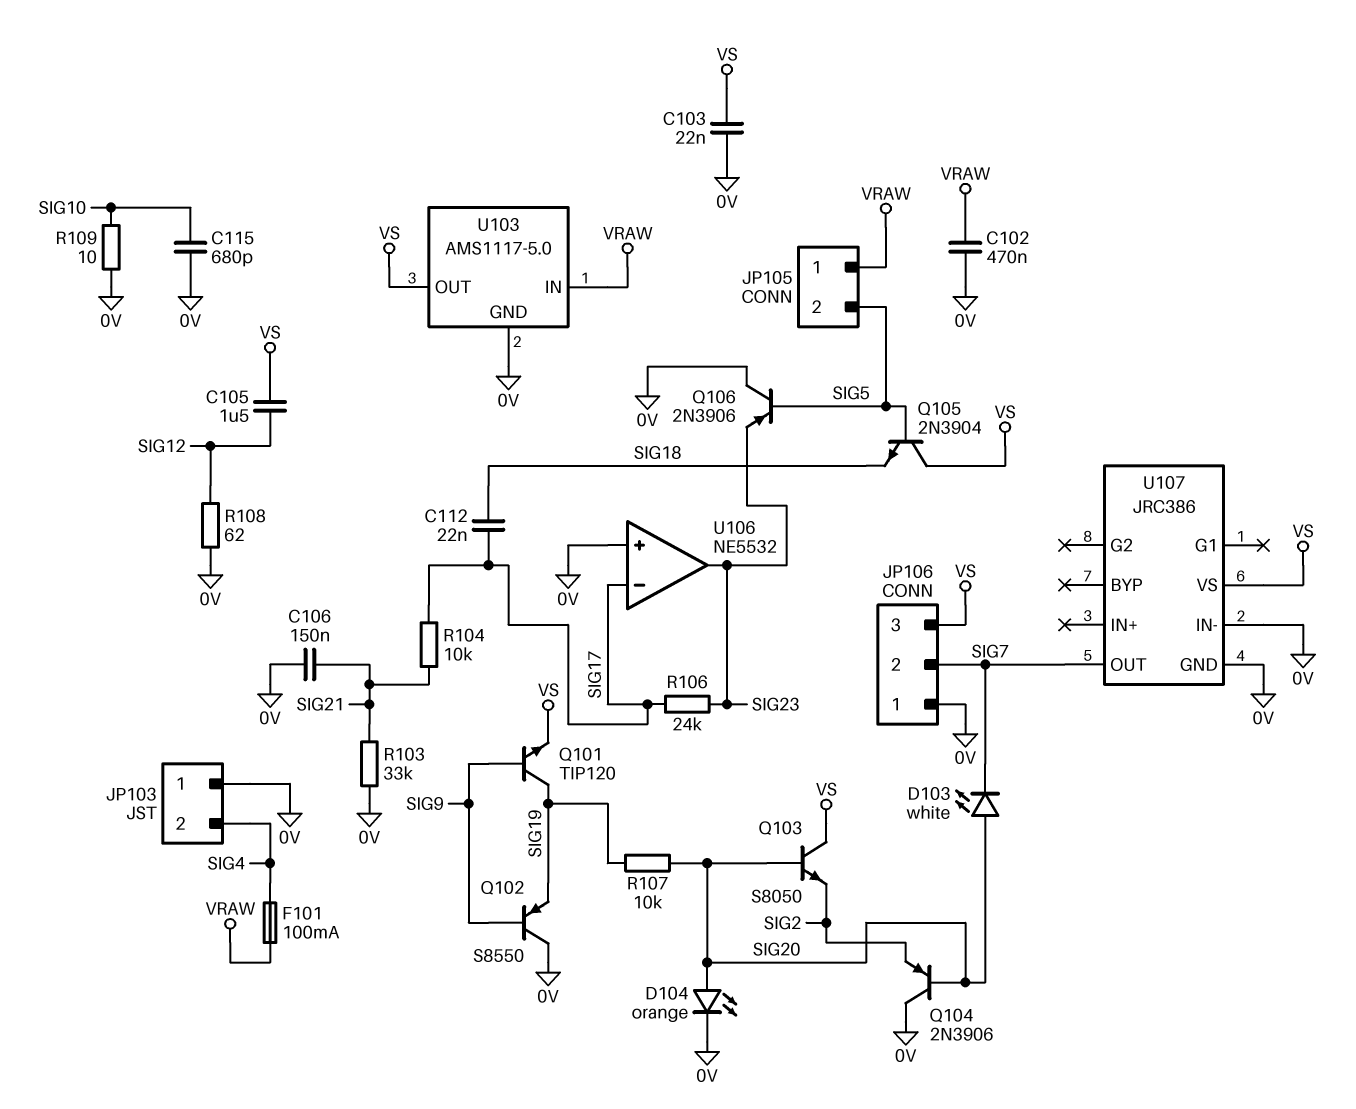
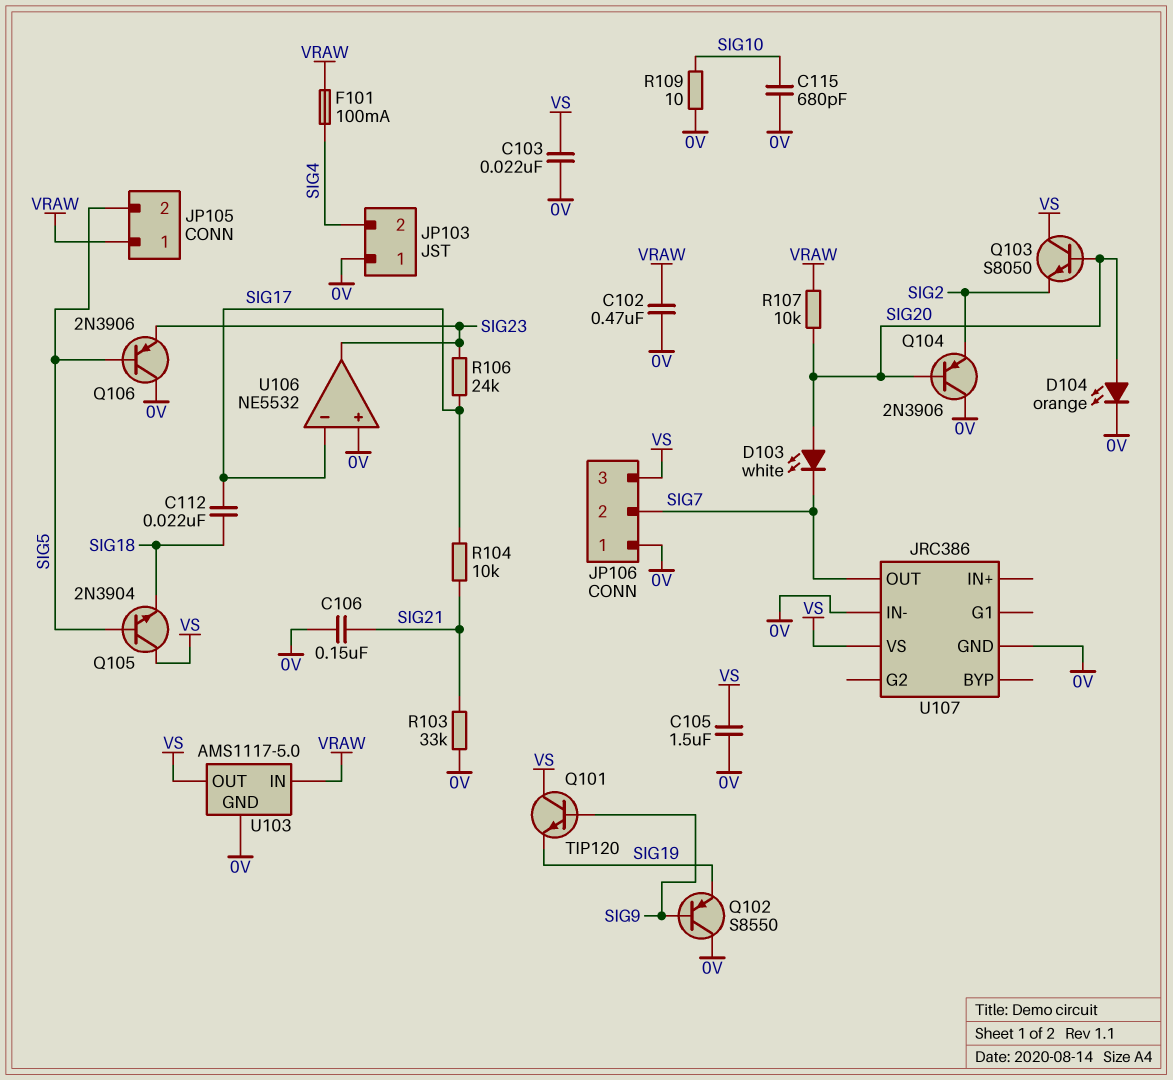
C105: 1.5uF (SIG12, VS) -> 1.5uF (0V, VS)
Q101: NPN TIP120 (B SIG9, C SIG19, E VS) -> NPN TIP120 (B SIG9, C VS, E SIG19)
R107: 10k (SIG19, SIG20) -> 10k (SIG20, VRAW)
R108: 62 (0V, SIG12) -> none

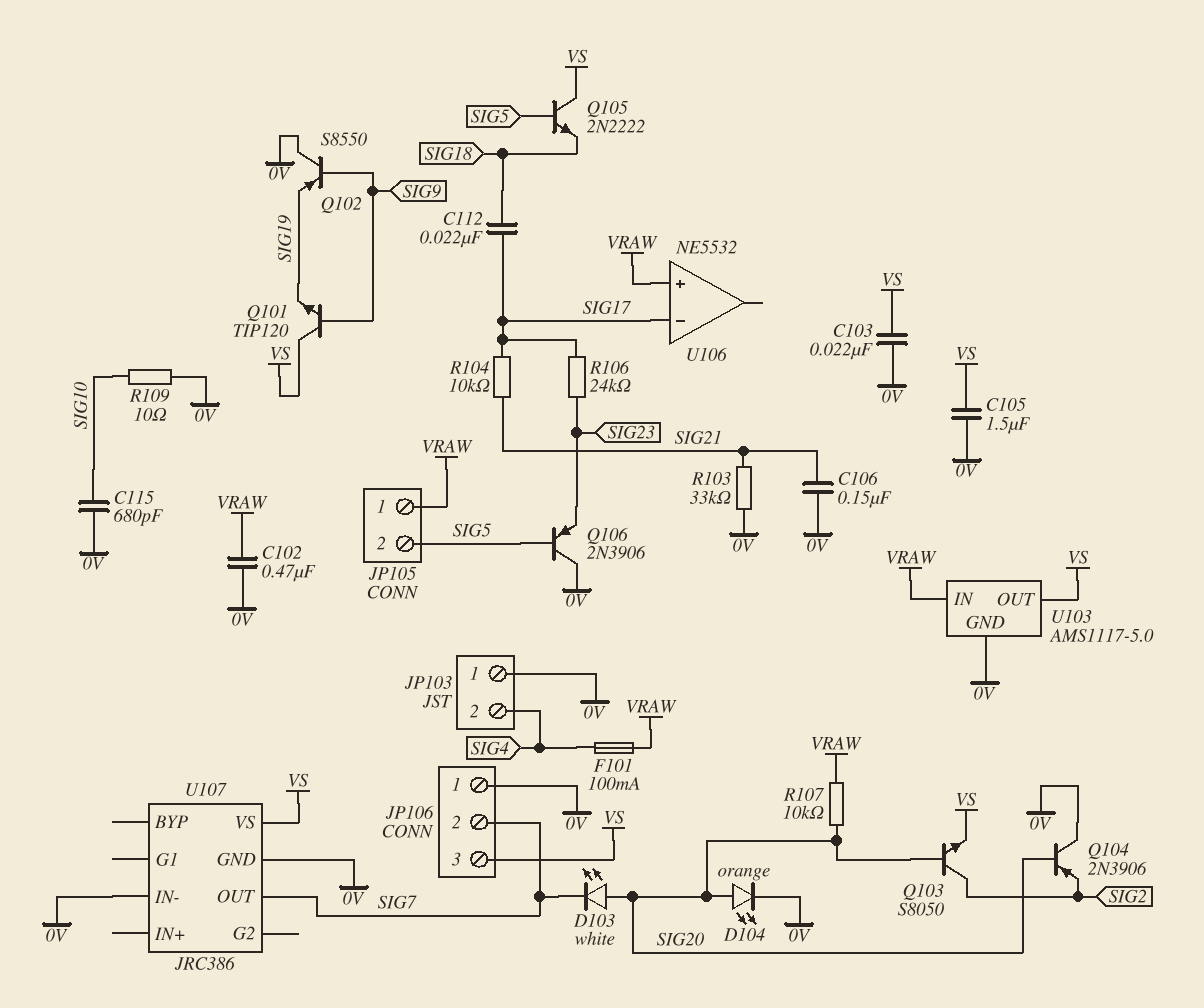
Q103: NPN S8050 (B SIG20, C VS, E SIG2) -> NPN S8050 (B SIG20, C SIG2, E VS)
Q105: NPN 2N3904 (B SIG5, C VS, E SIG18) -> NPN 2N2222 (B SIG5, C VS, E SIG18)
U106 pin in+: 0V -> VRAW
U106 pin out: SIG23 -> none

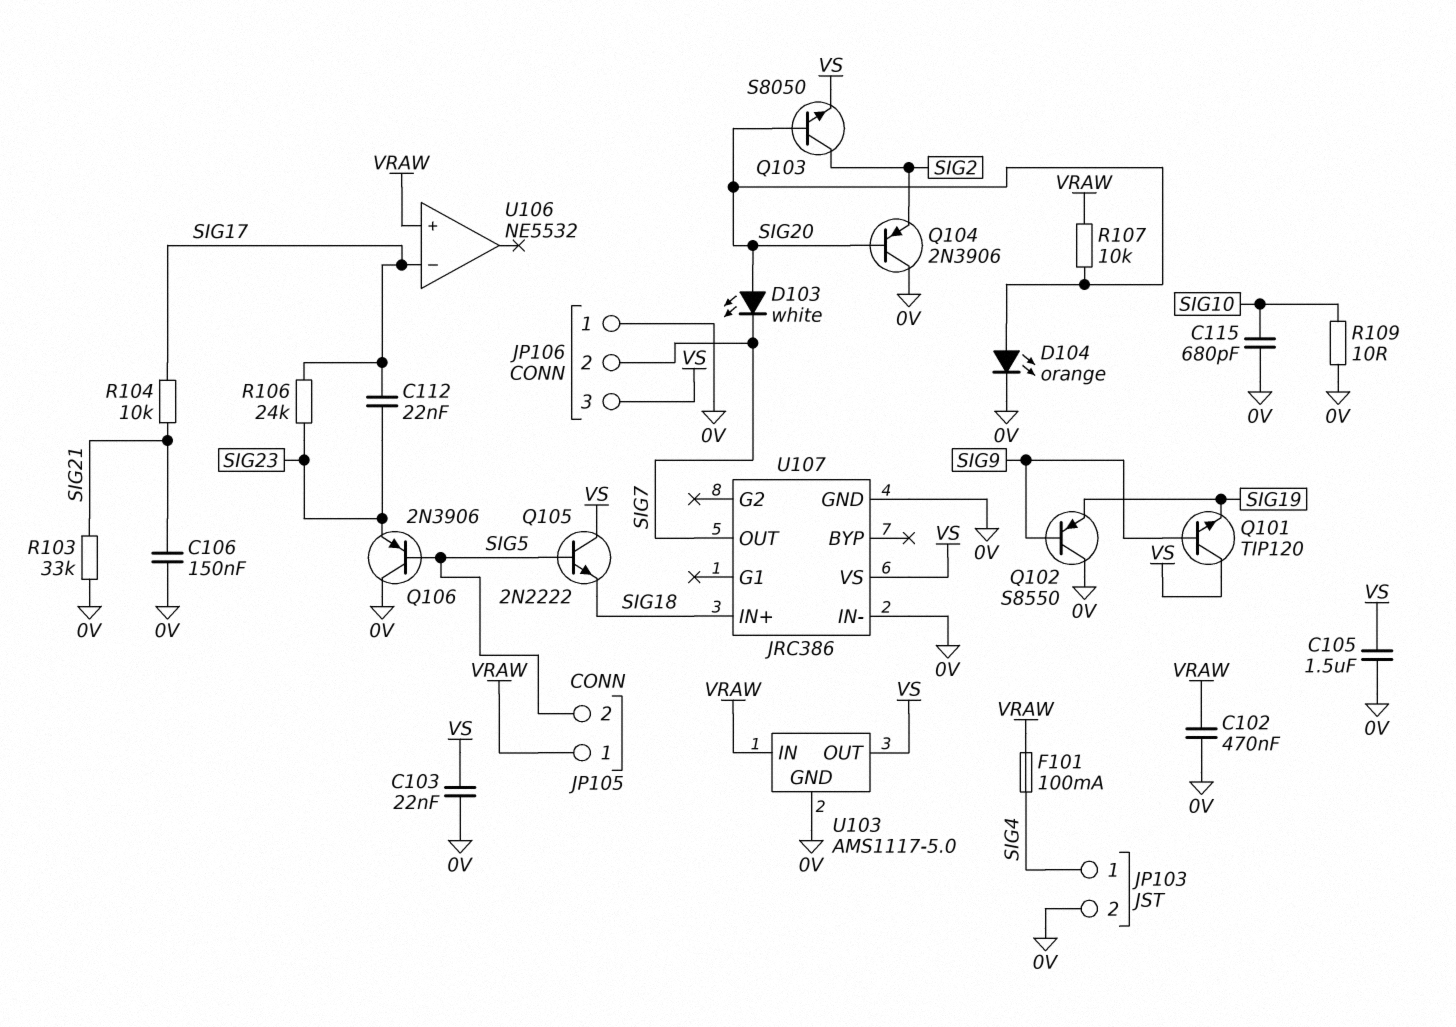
C112: 22nF (SIG17, SIG18) -> 22nF (SIG17, SIG23)
JP103 pin 1: 0V -> SIG4
JP103 pin 2: SIG4 -> 0V
U107 pin IN+: none -> SIG18

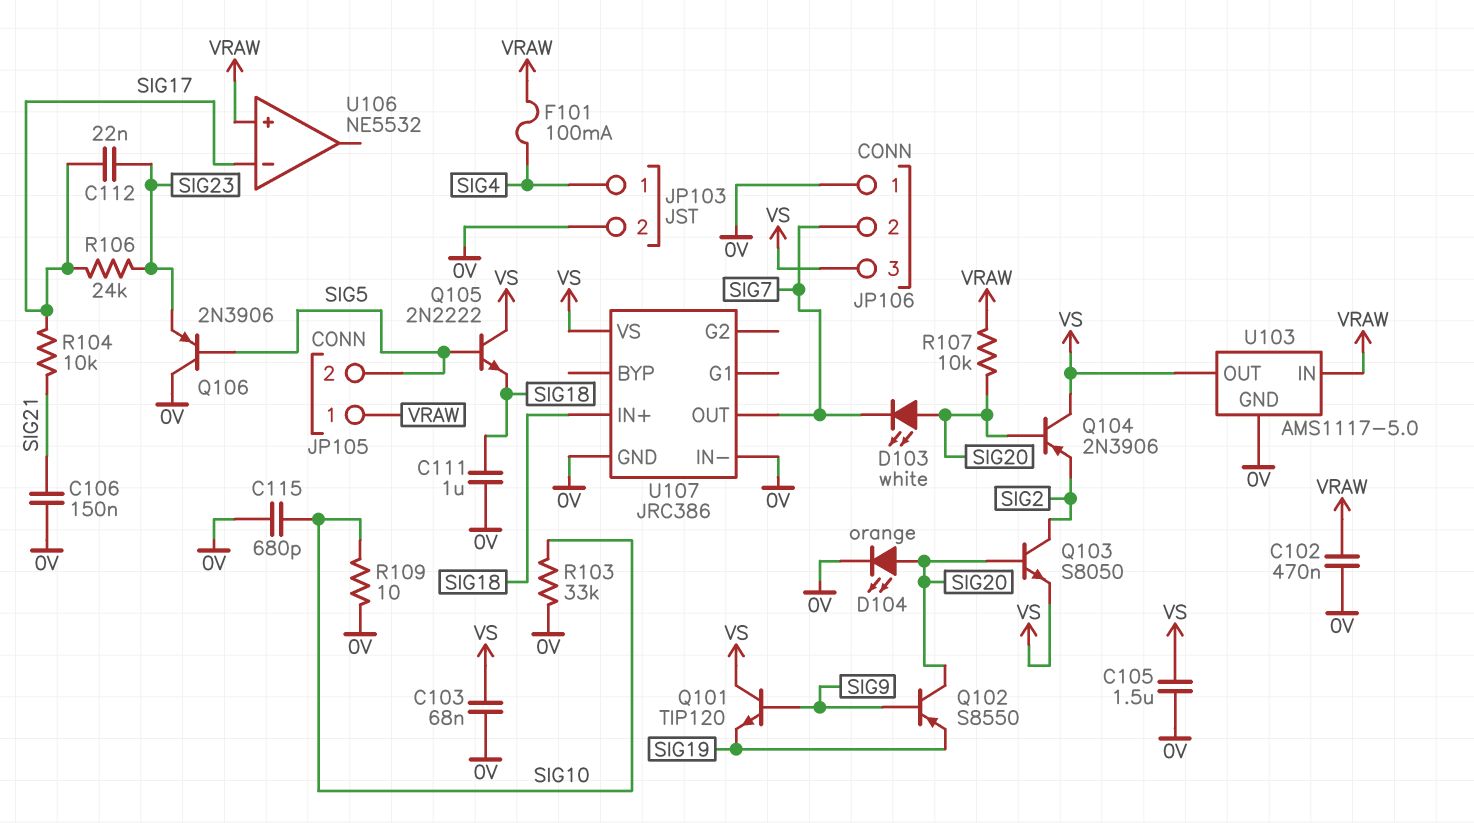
C103: 22nF (0V, VS) -> 68nF (0V, VS)
C111: none -> 1uF (0V, SIG18)
Q102: PNP S8550 (B SIG9, C 0V, E SIG19) -> PNP S8550 (B SIG9, C SIG20, E SIG19)
Q104: PNP 2N3906 (B SIG20, C 0V, E SIG2) -> PNP 2N3906 (B SIG20, C VS, E SIG2)
R103: 33k (0V, SIG21) -> 33k (0V, SIG10)

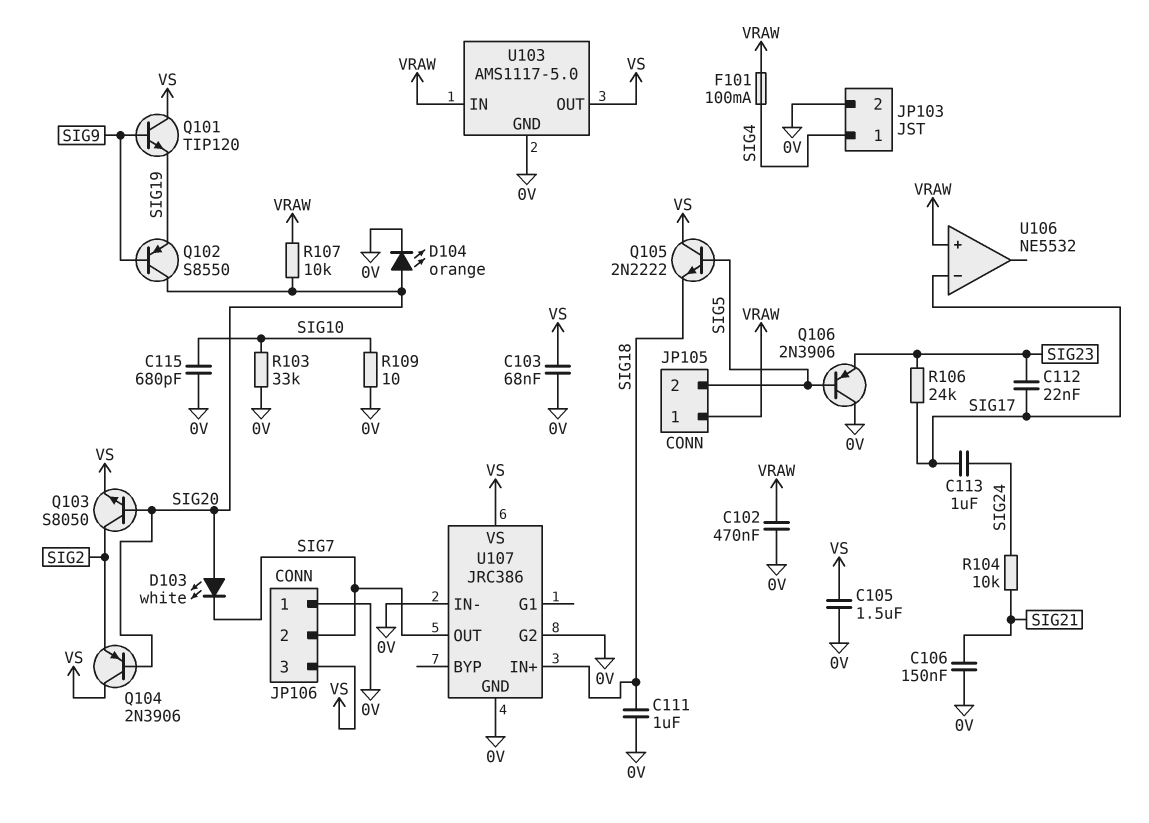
C113: none -> 1uF (SIG17, SIG24)
R104: 10k (SIG17, SIG21) -> 10k (SIG21, SIG24)
U107 pin G2: none -> 0V

